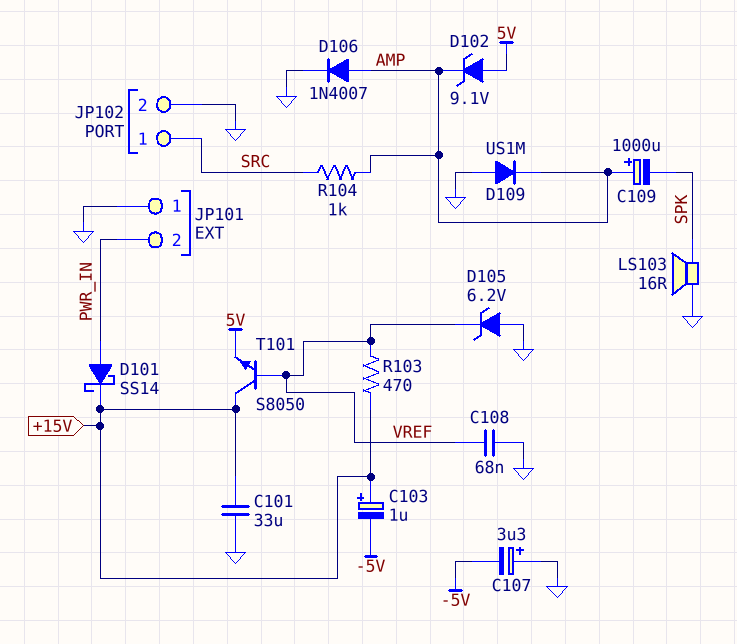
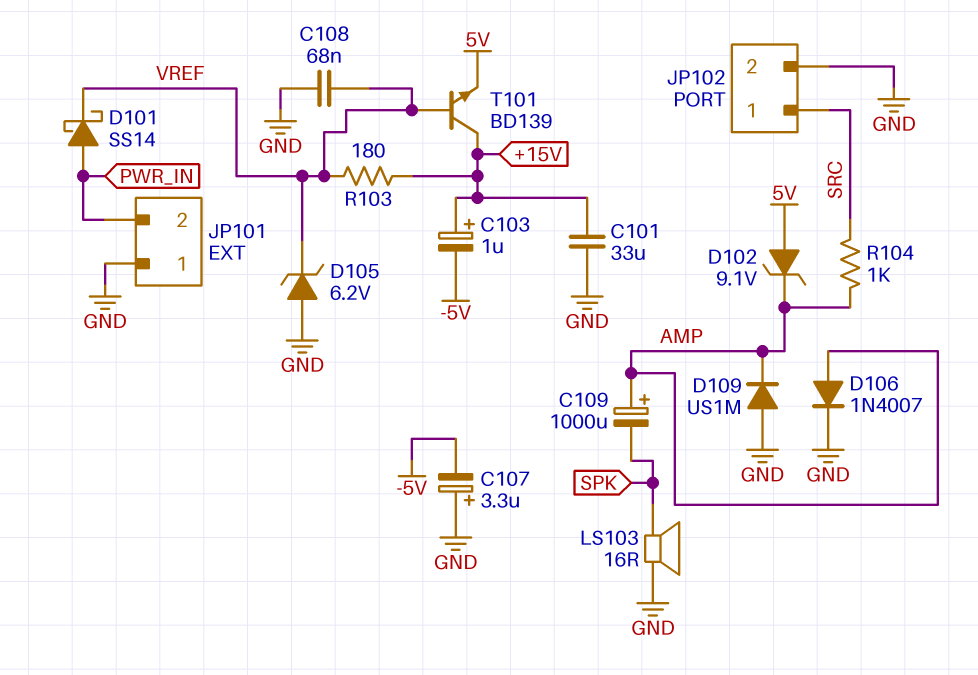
D101: schottky SS14 (A PWR_IN, K +15V) -> schottky SS14 (A PWR_IN, K VREF)
R103: 470 (+15V, VREF) -> 180 (+15V, VREF)
T101: NPN S8050 (B VREF, C +15V, E 5V) -> NPN BD139 (B VREF, C +15V, E 5V)

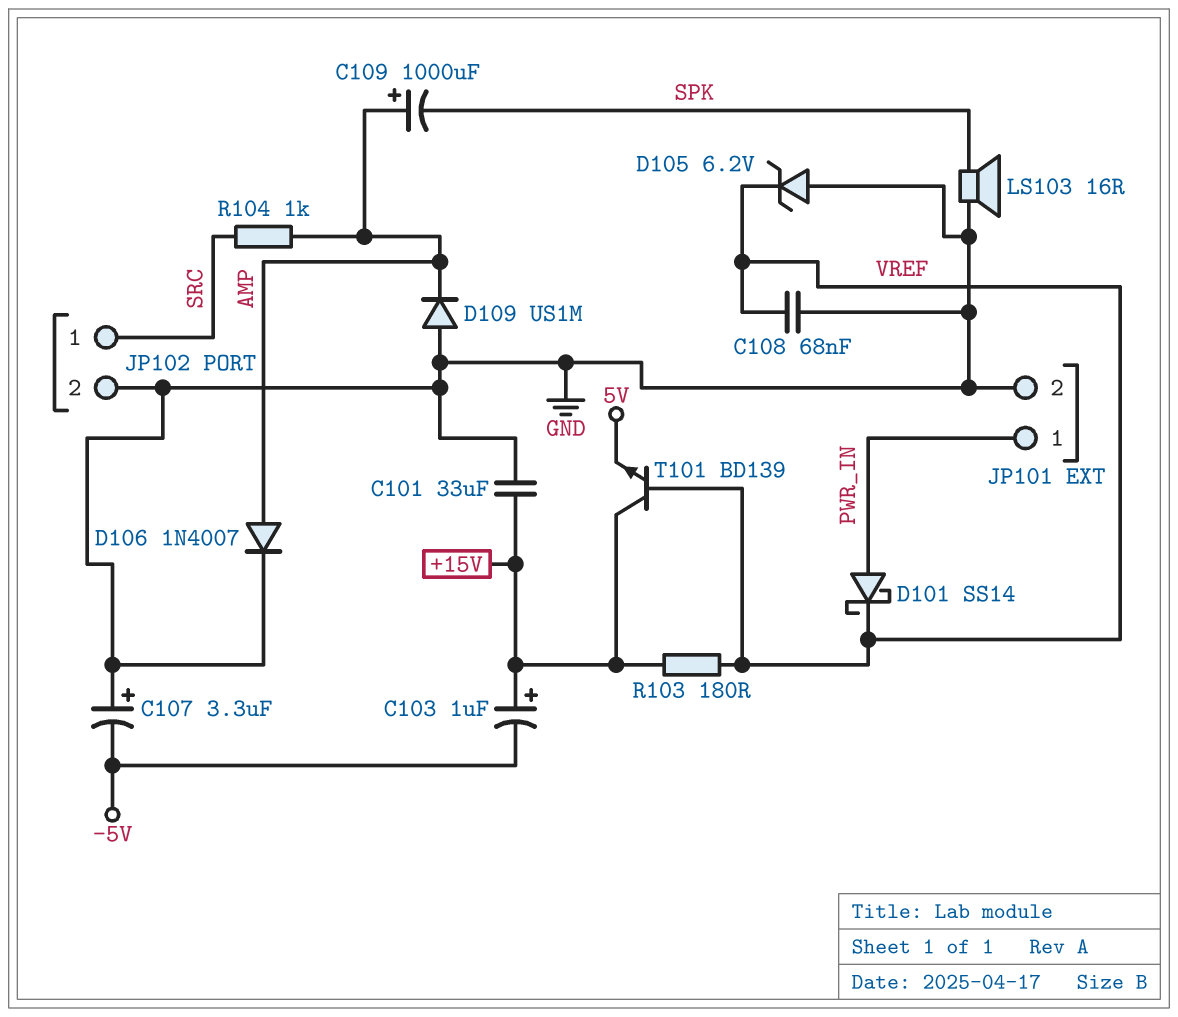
D102: zener 9.1V (A 5V, K AMP) -> none
JP101 pin 1: GND -> PWR_IN
JP101 pin 2: PWR_IN -> GND

